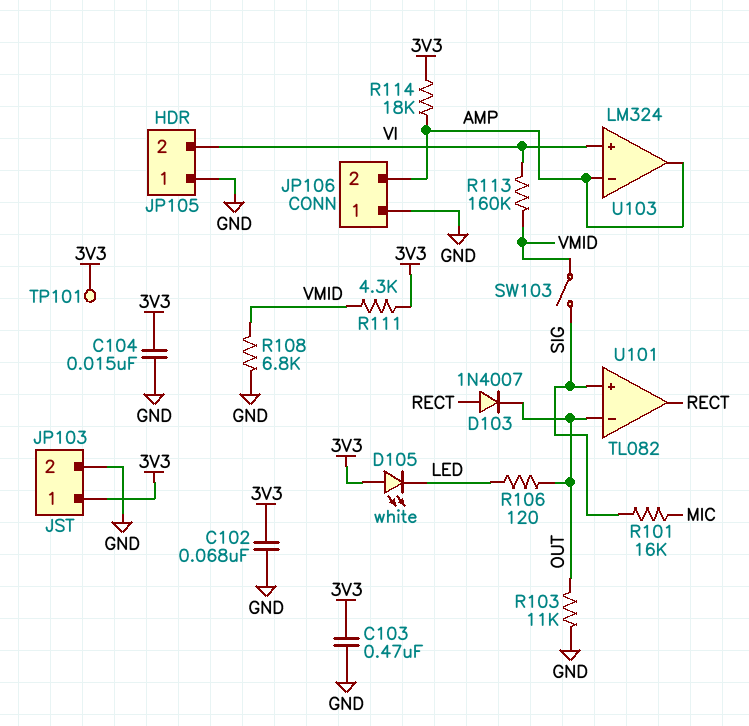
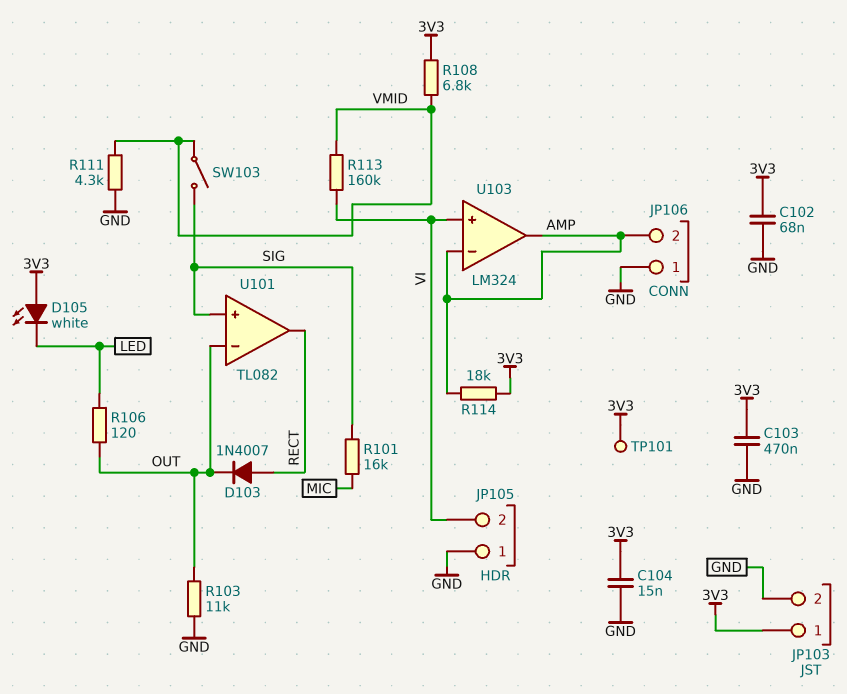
R108: 6.8k (GND, VMID) -> 6.8k (3V3, VMID)
R111: 4.3k (3V3, VMID) -> 4.3k (GND, VMID)

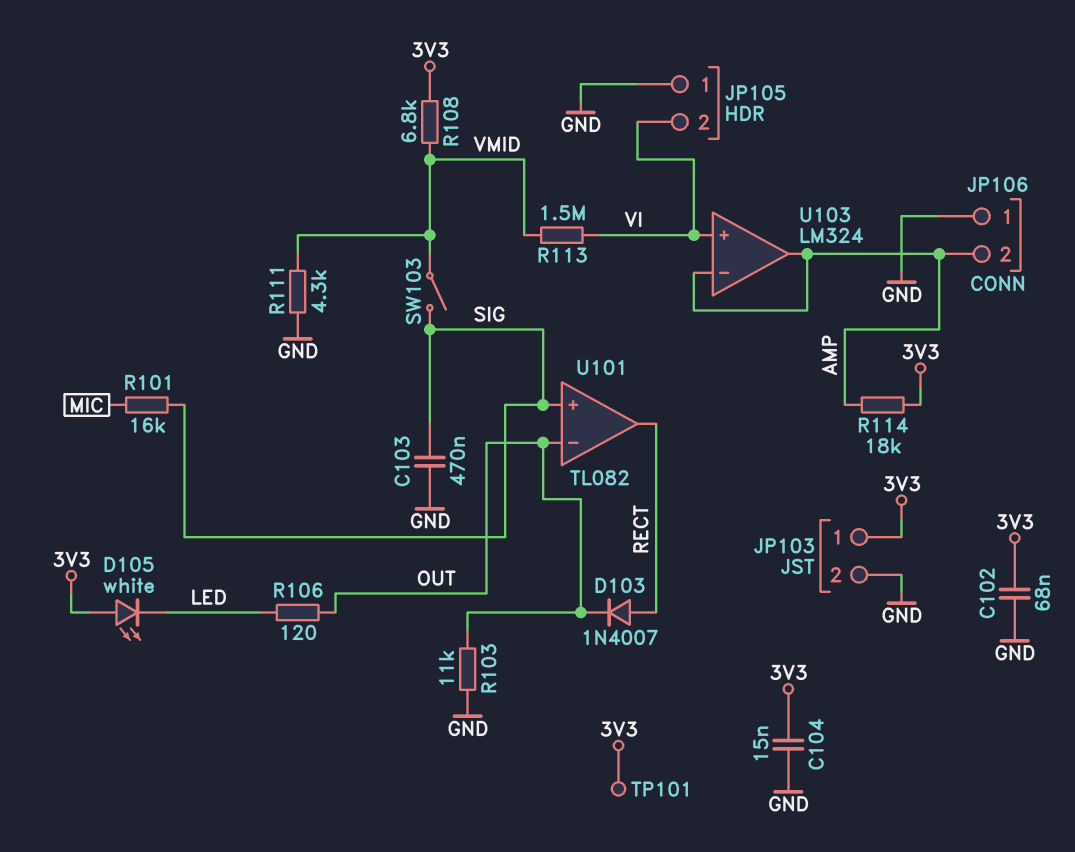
C103: 470nF (3V3, GND) -> 470nF (GND, SIG)
R113: 160k (VI, VMID) -> 1.5M (VI, VMID)

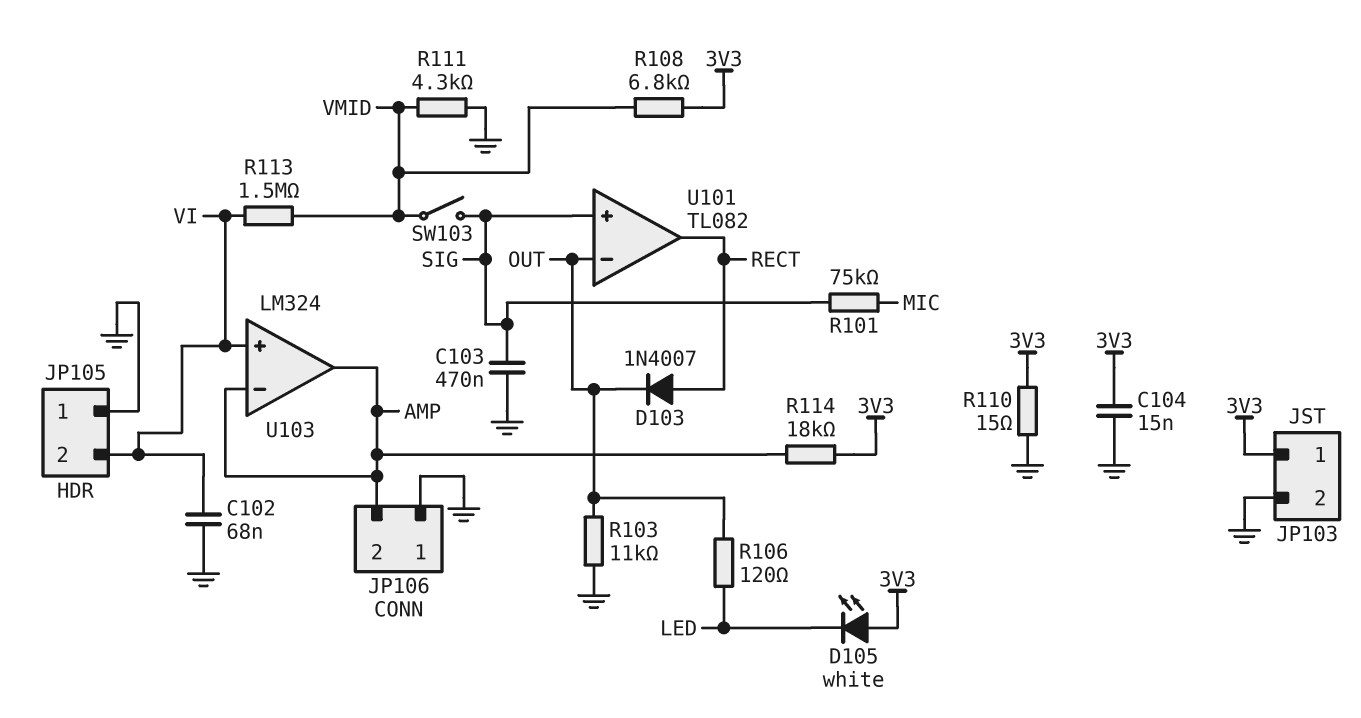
C102: 68nF (3V3, GND) -> 68nF (GND, VI)
R101: 16k (MIC, SIG) -> 75k (MIC, SIG)
R110: none -> 15 (3V3, GND)
TP101: test point (3V3) -> none

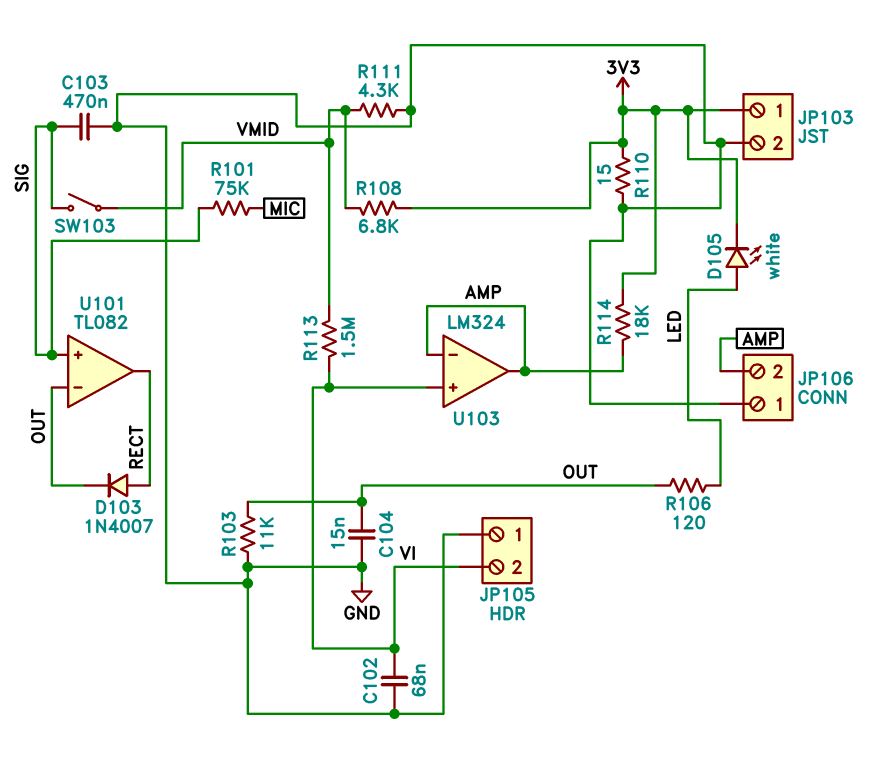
C104: 15nF (3V3, GND) -> 15nF (GND, OUT)
D105: LED white (A 3V3, K LED) -> LED white (A LED, K 3V3)

